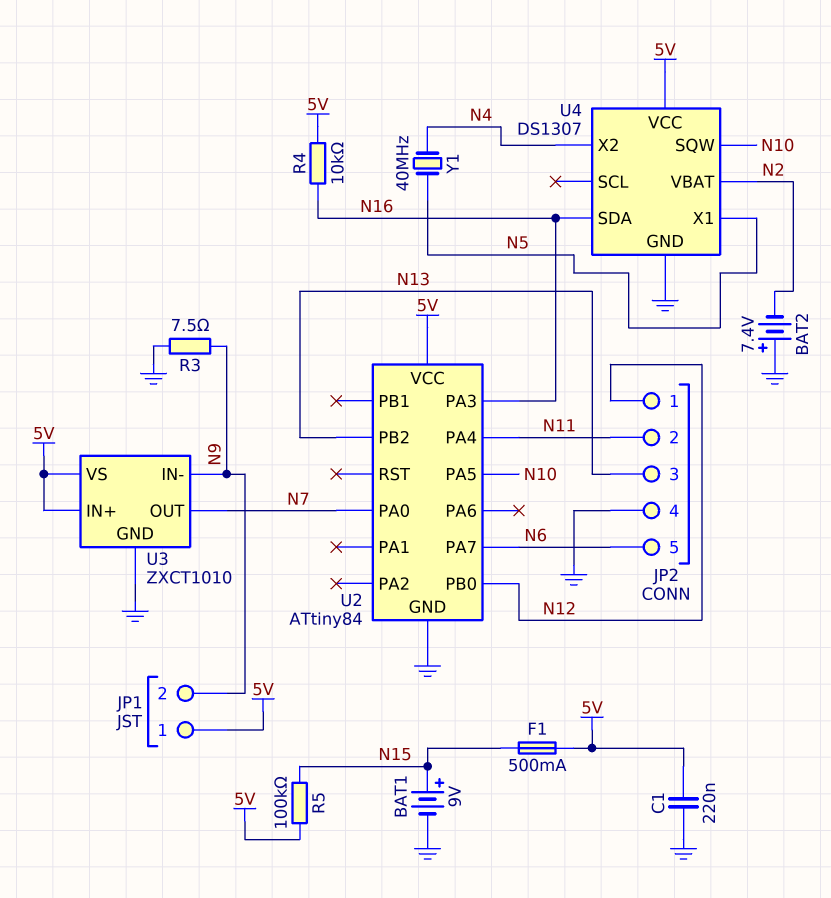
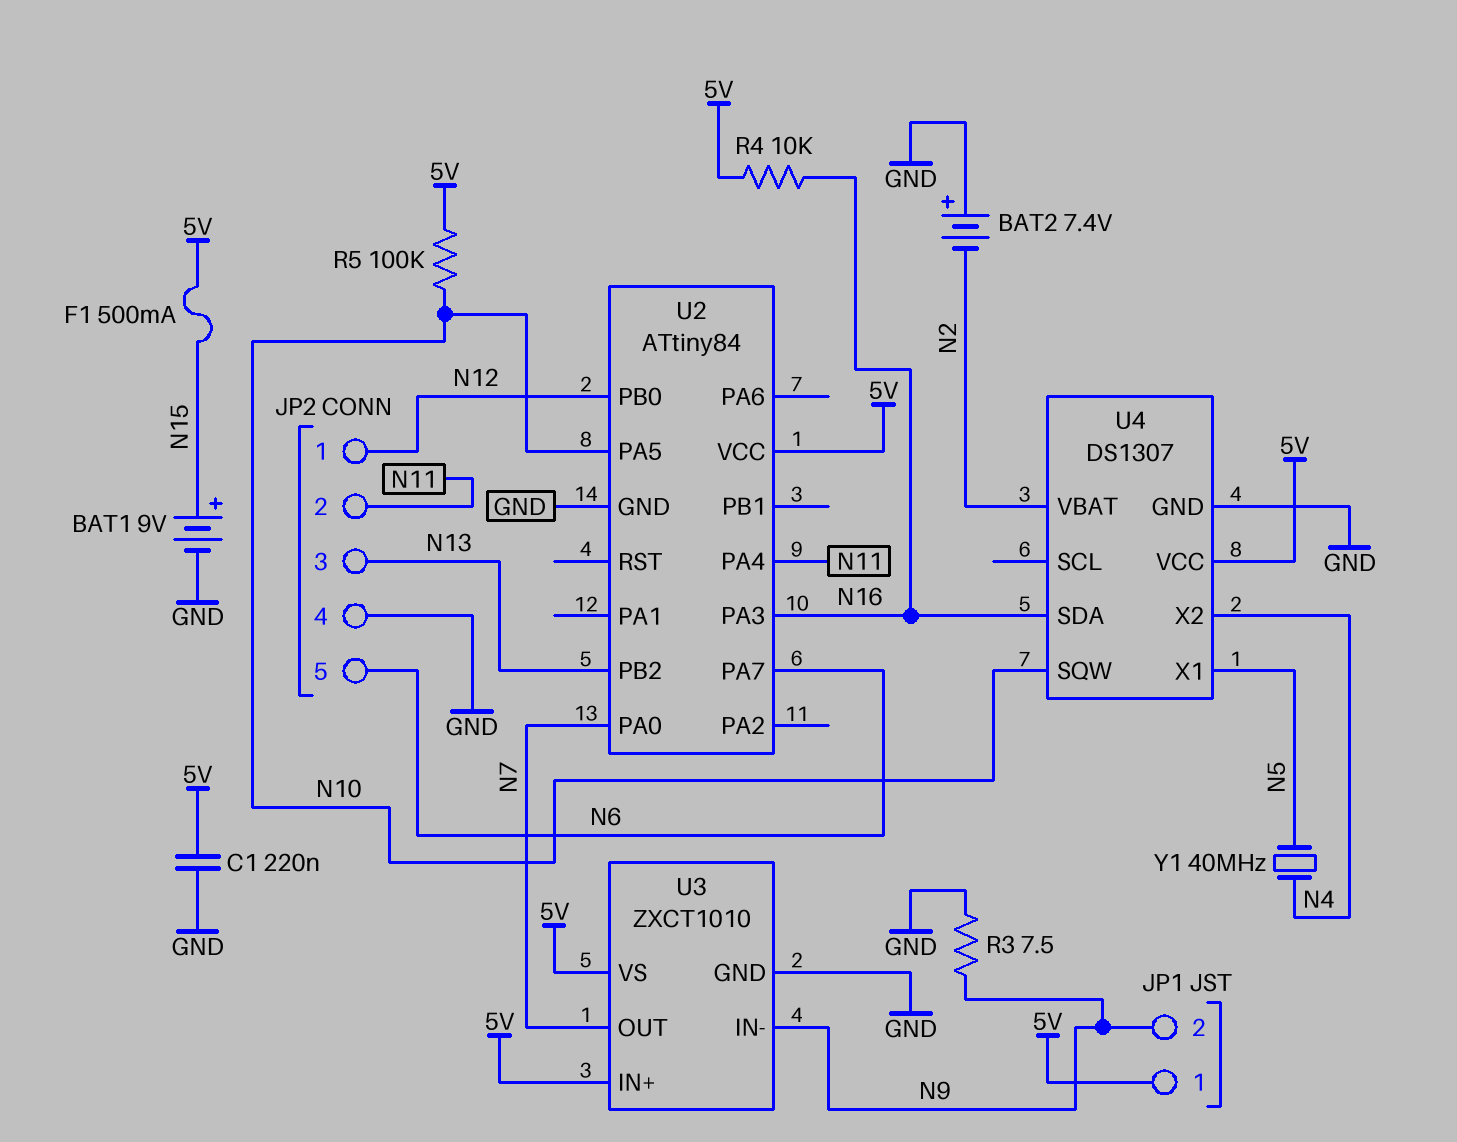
R5: 100k (5V, N15) -> 100k (5V, N10)

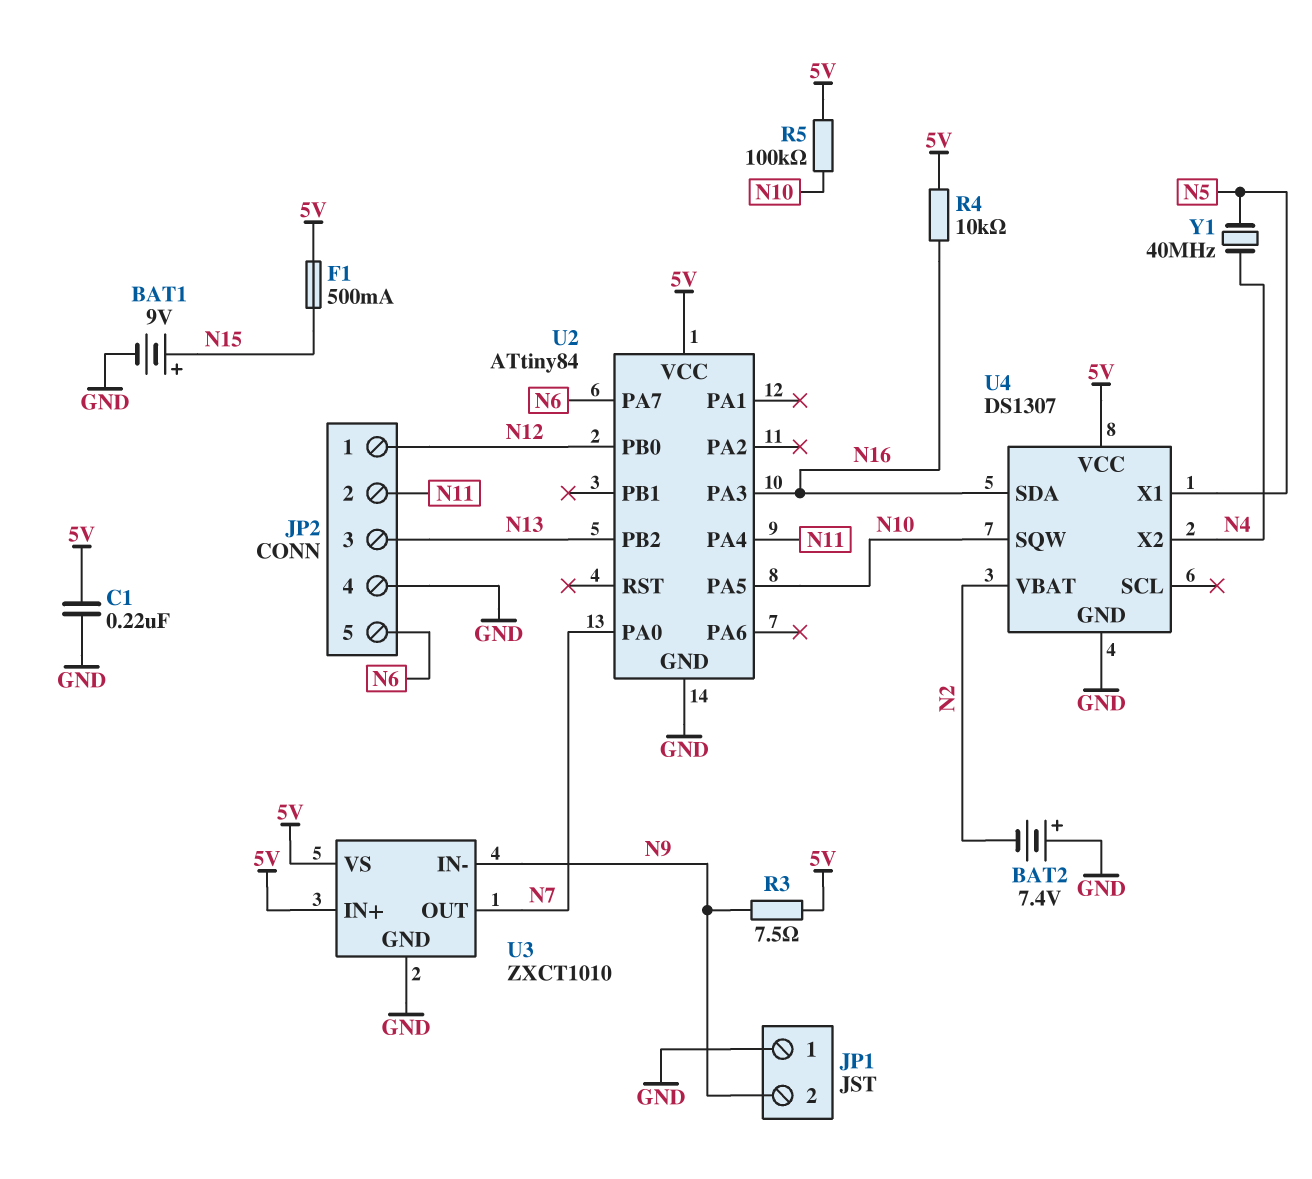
JP1 pin 1: 5V -> GND
R3: 7.5 (GND, N9) -> 7.5 (5V, N9)

